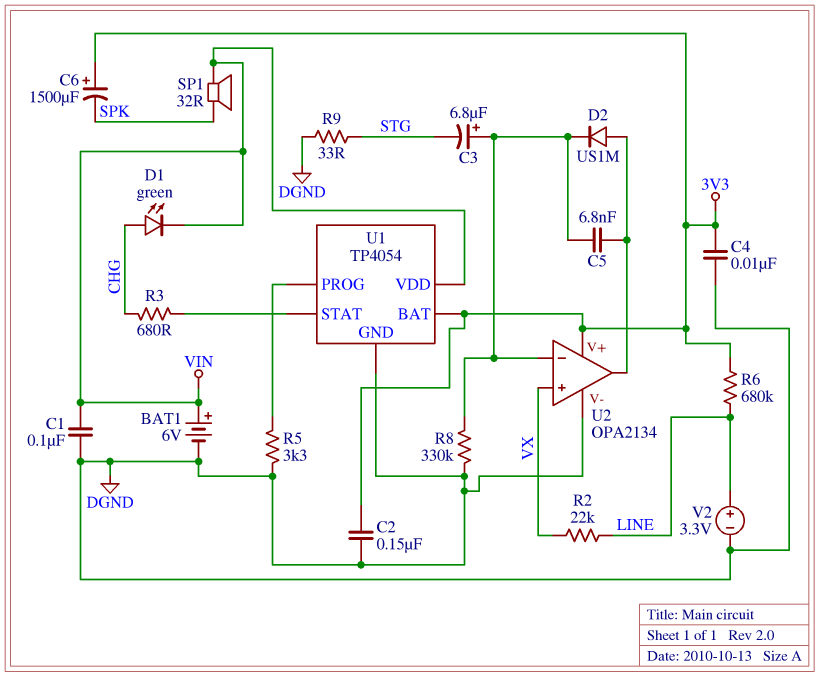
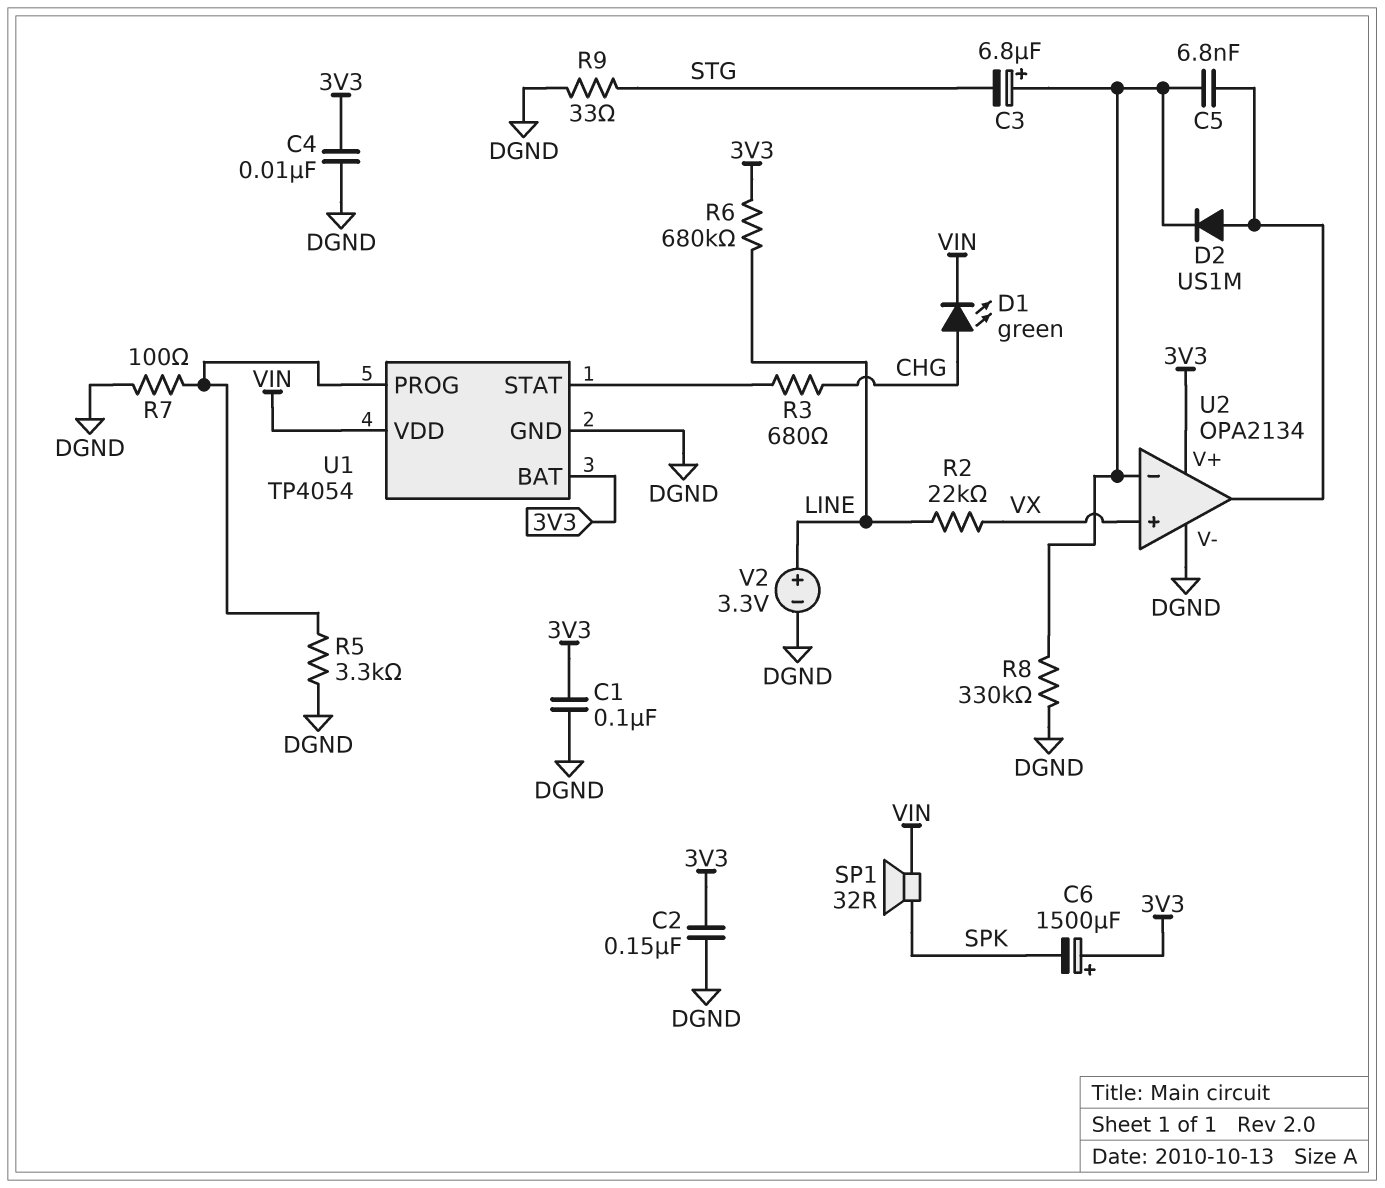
BAT1: 6V (plus VIN, minus DGND) -> none
C1: 100nF (DGND, VIN) -> 100nF (3V3, DGND)
R7: none -> 100 (DGND, U1/PROG)

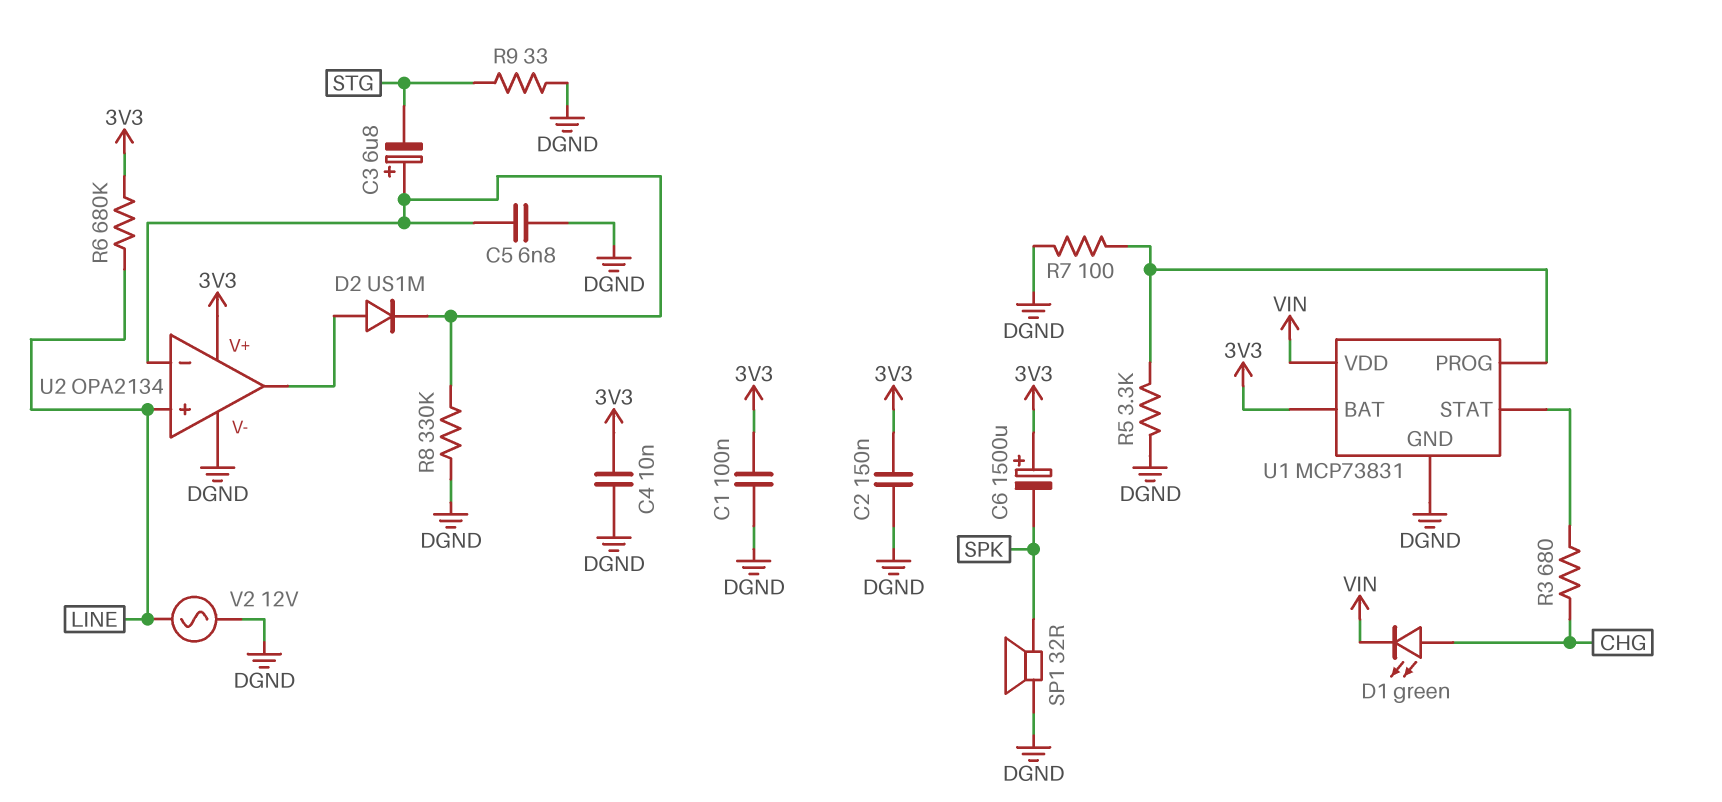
C5: 6.8nF (U2/in-, U2/out) -> 6.8nF (DGND, U2/in-)
R2: 22k (LINE, VX) -> none
SP1: speaker 32R (SPK, VIN) -> speaker 32R (DGND, SPK)
U1: TP4054 -> MCP73831
U2 pin in+: VX -> LINE
V2: 3.3V (plus LINE, minus DGND) -> AC 12V (DGND, LINE)

